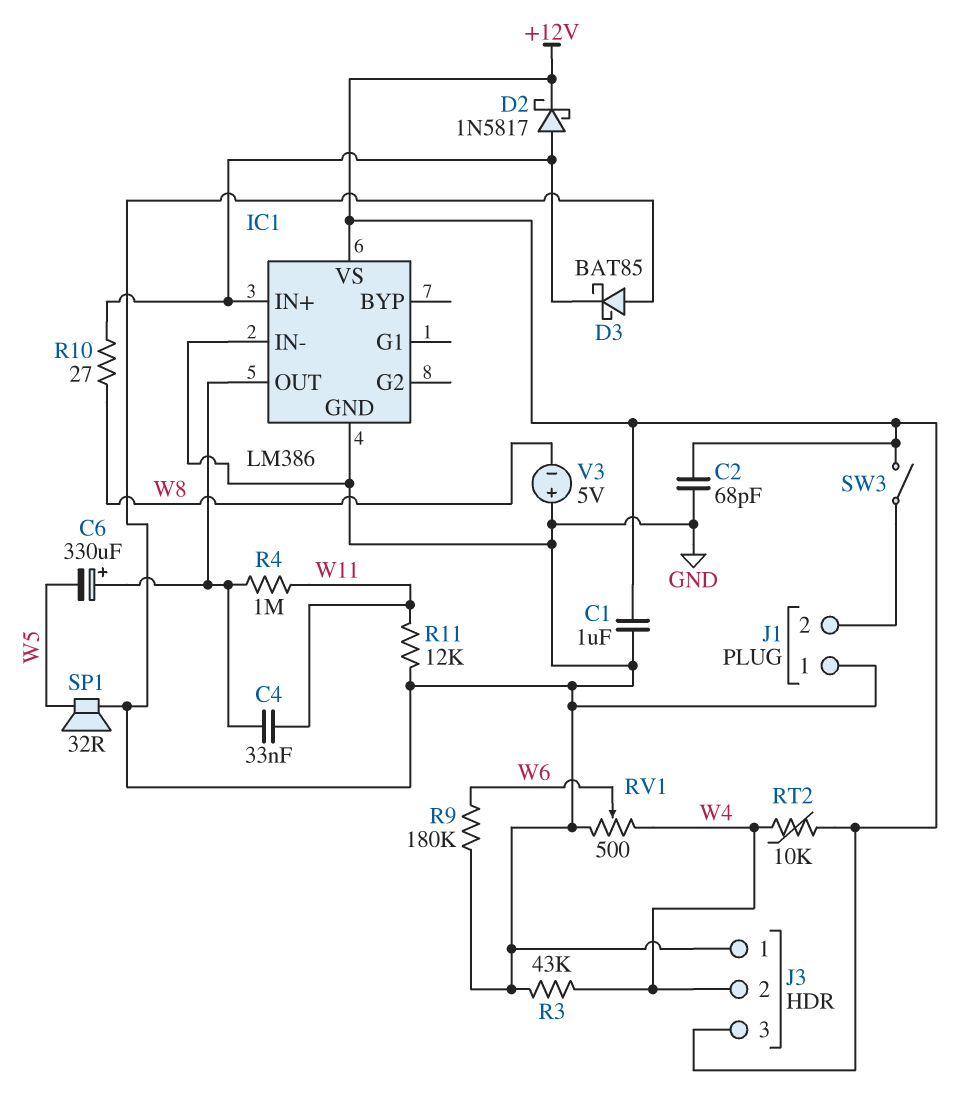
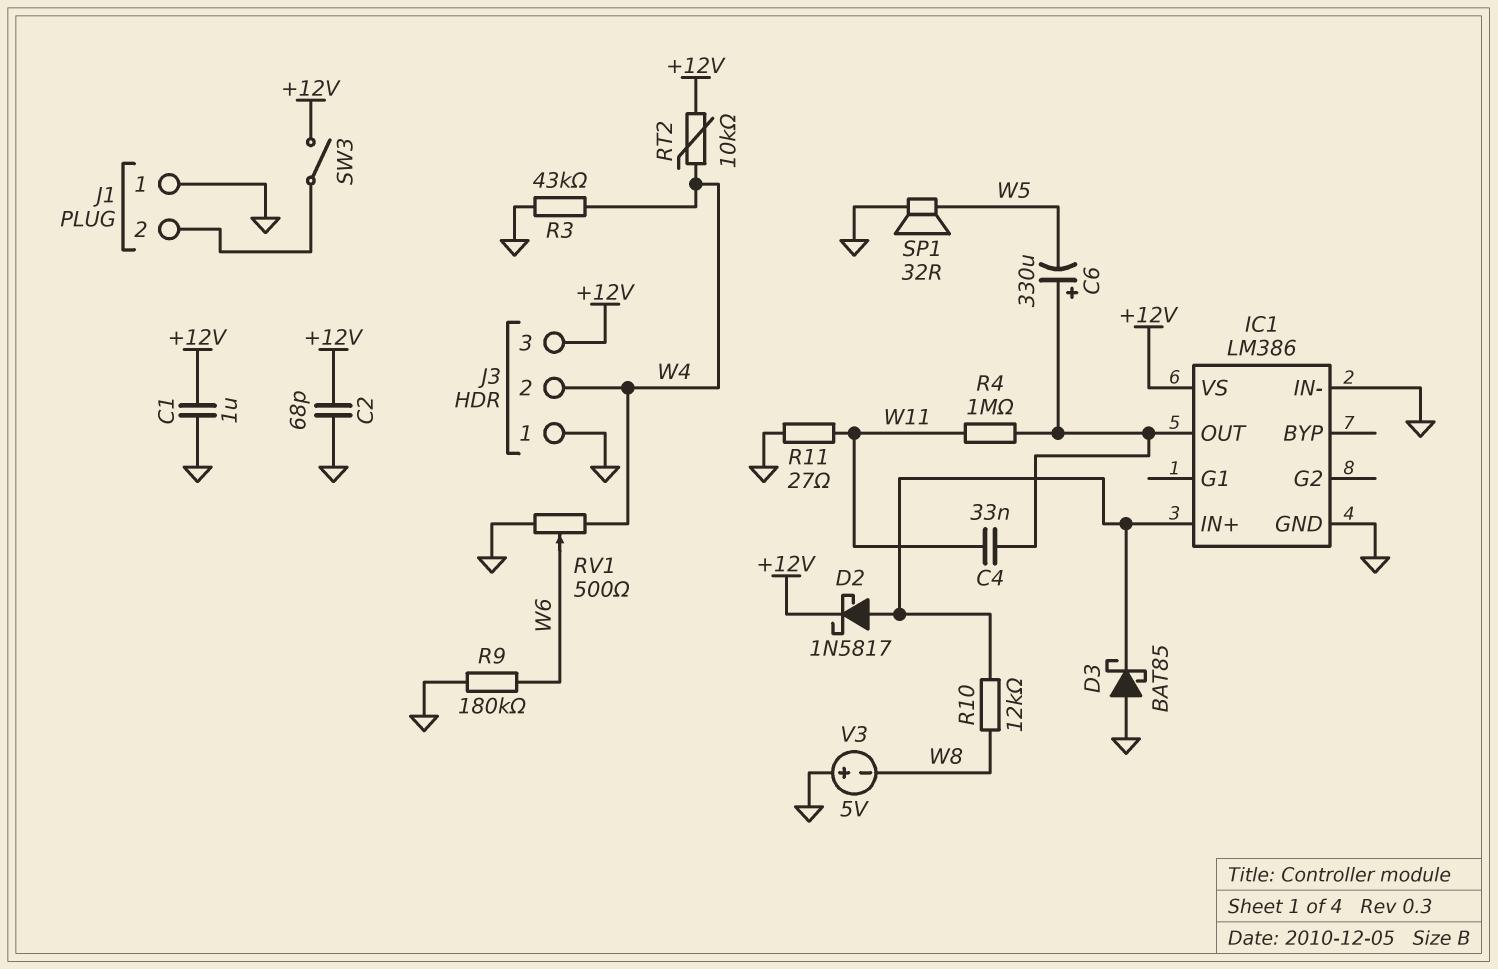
R10: 27 (IC1/IN+, W8) -> 12k (IC1/IN+, W8)
R11: 12k (GND, W11) -> 27 (GND, W11)

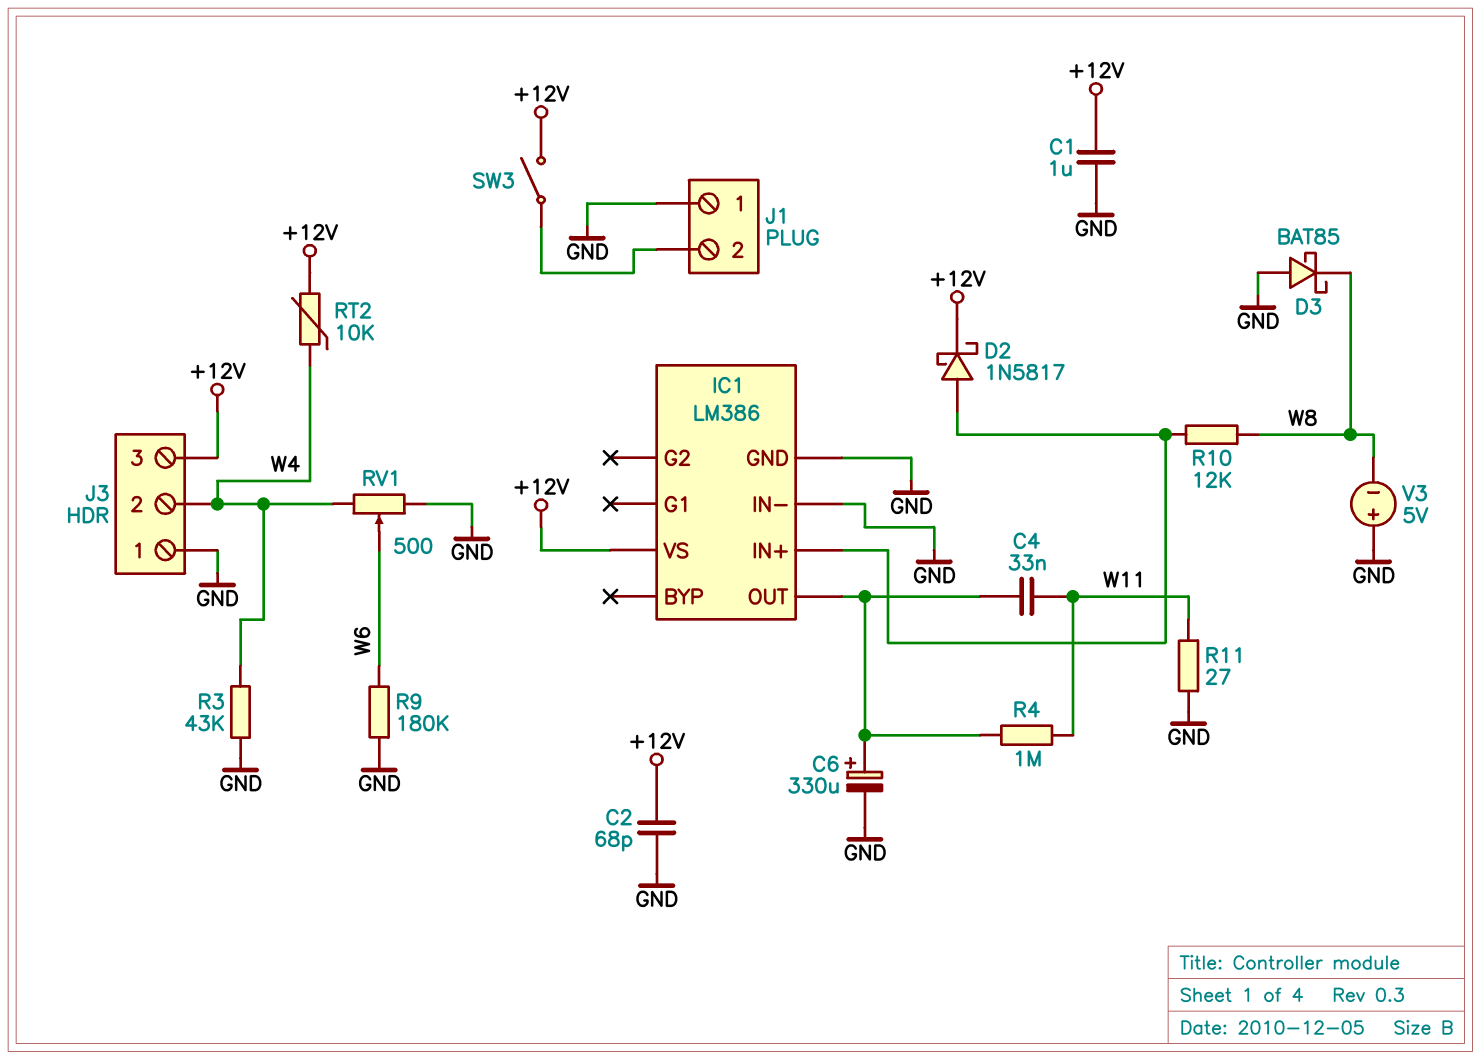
C6: 330uF (plus IC1/OUT, minus W5) -> 330uF (plus IC1/OUT, minus GND)
D3: schottky BAT85 (A GND, K IC1/IN+) -> schottky BAT85 (A GND, K W8)
SP1: speaker 32R (GND, W5) -> none

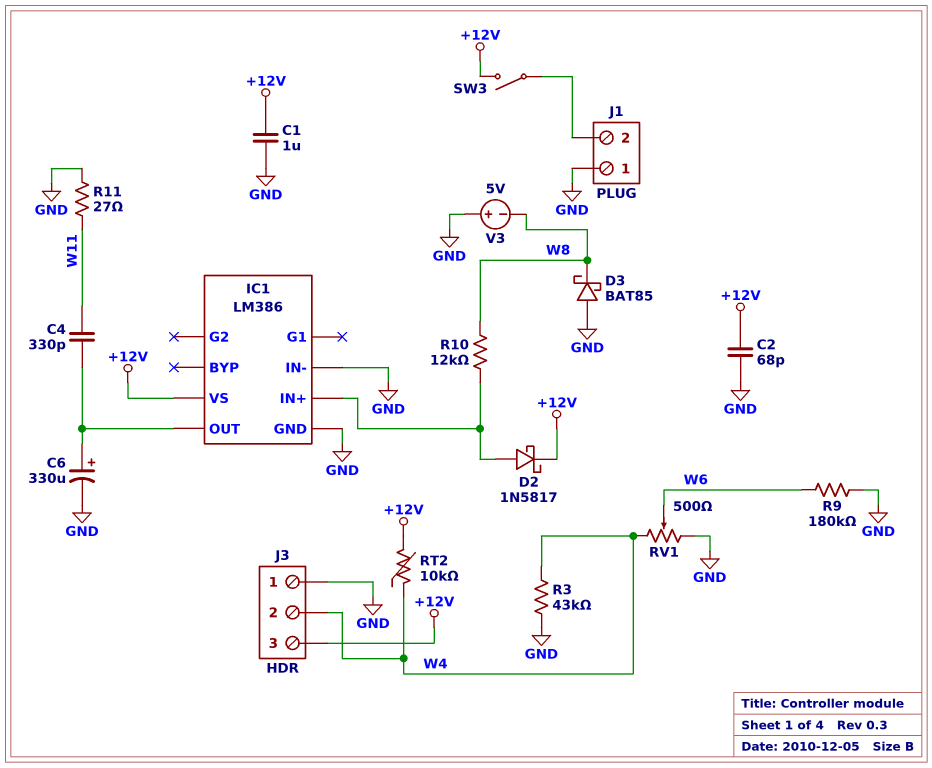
C4: 33nF (IC1/OUT, W11) -> 330pF (IC1/OUT, W11)
R4: 1M (IC1/OUT, W11) -> none

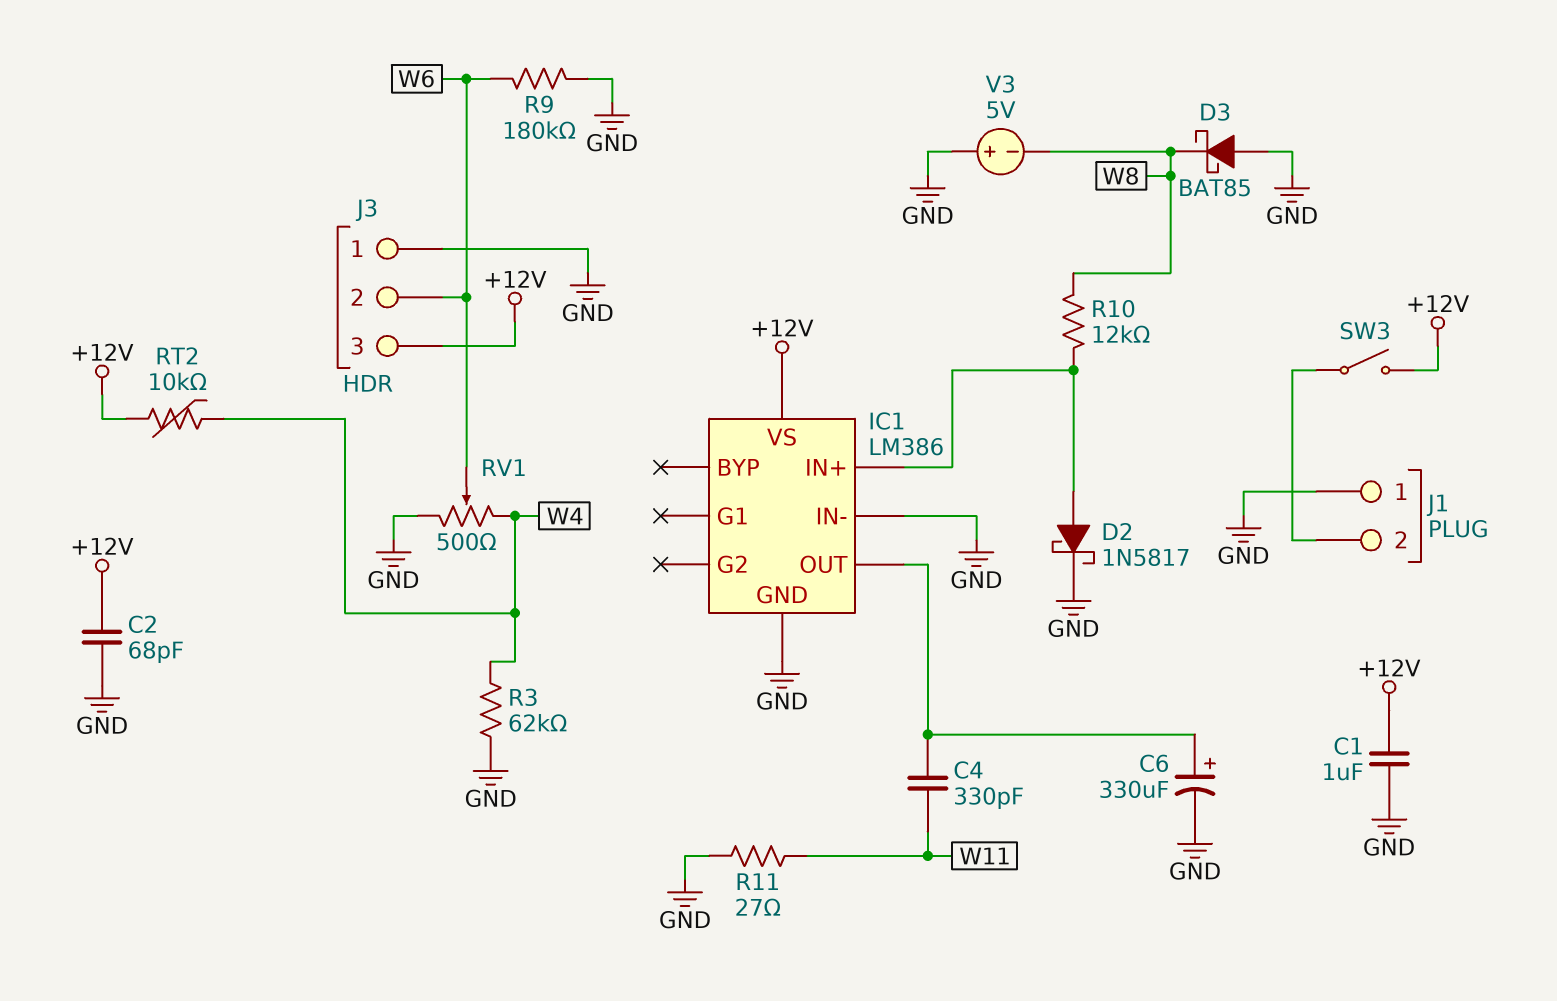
D2: schottky 1N5817 (A IC1/IN+, K +12V) -> schottky 1N5817 (A IC1/IN+, K GND)
J3 pin 2: W4 -> W6
R3: 43k (GND, W4) -> 62k (GND, W4)

